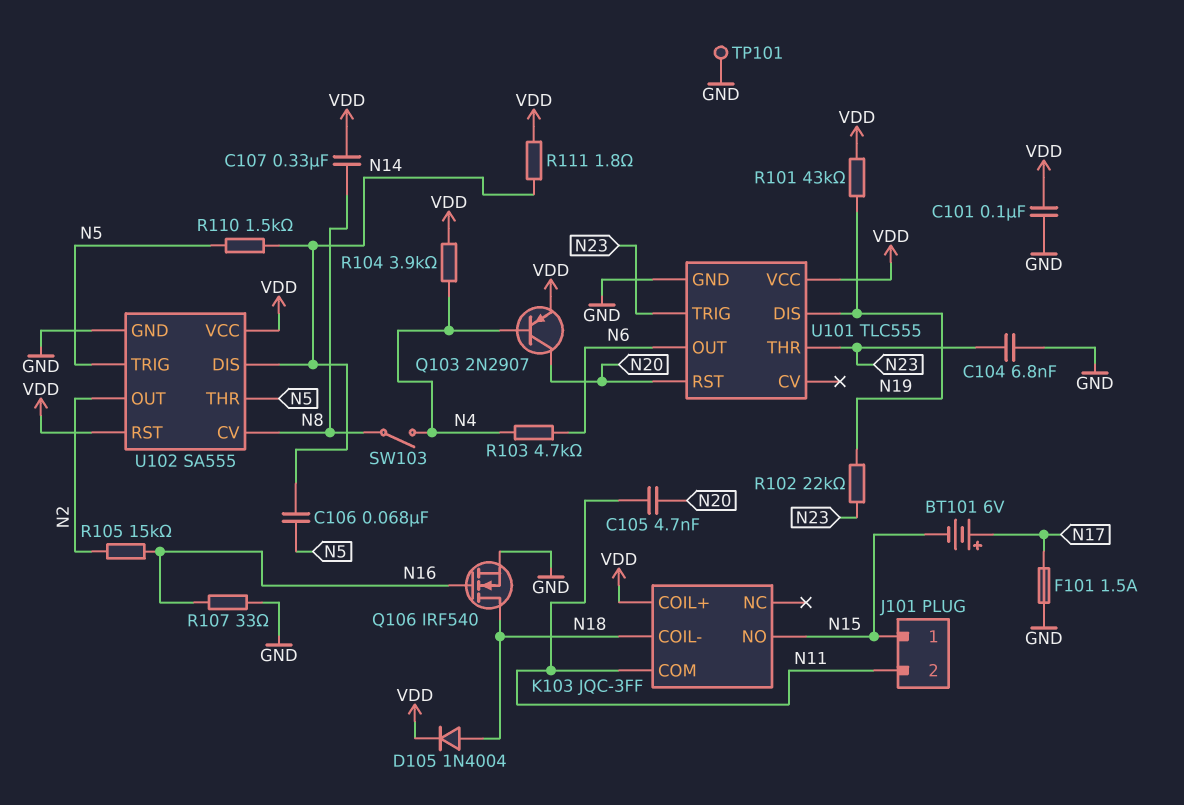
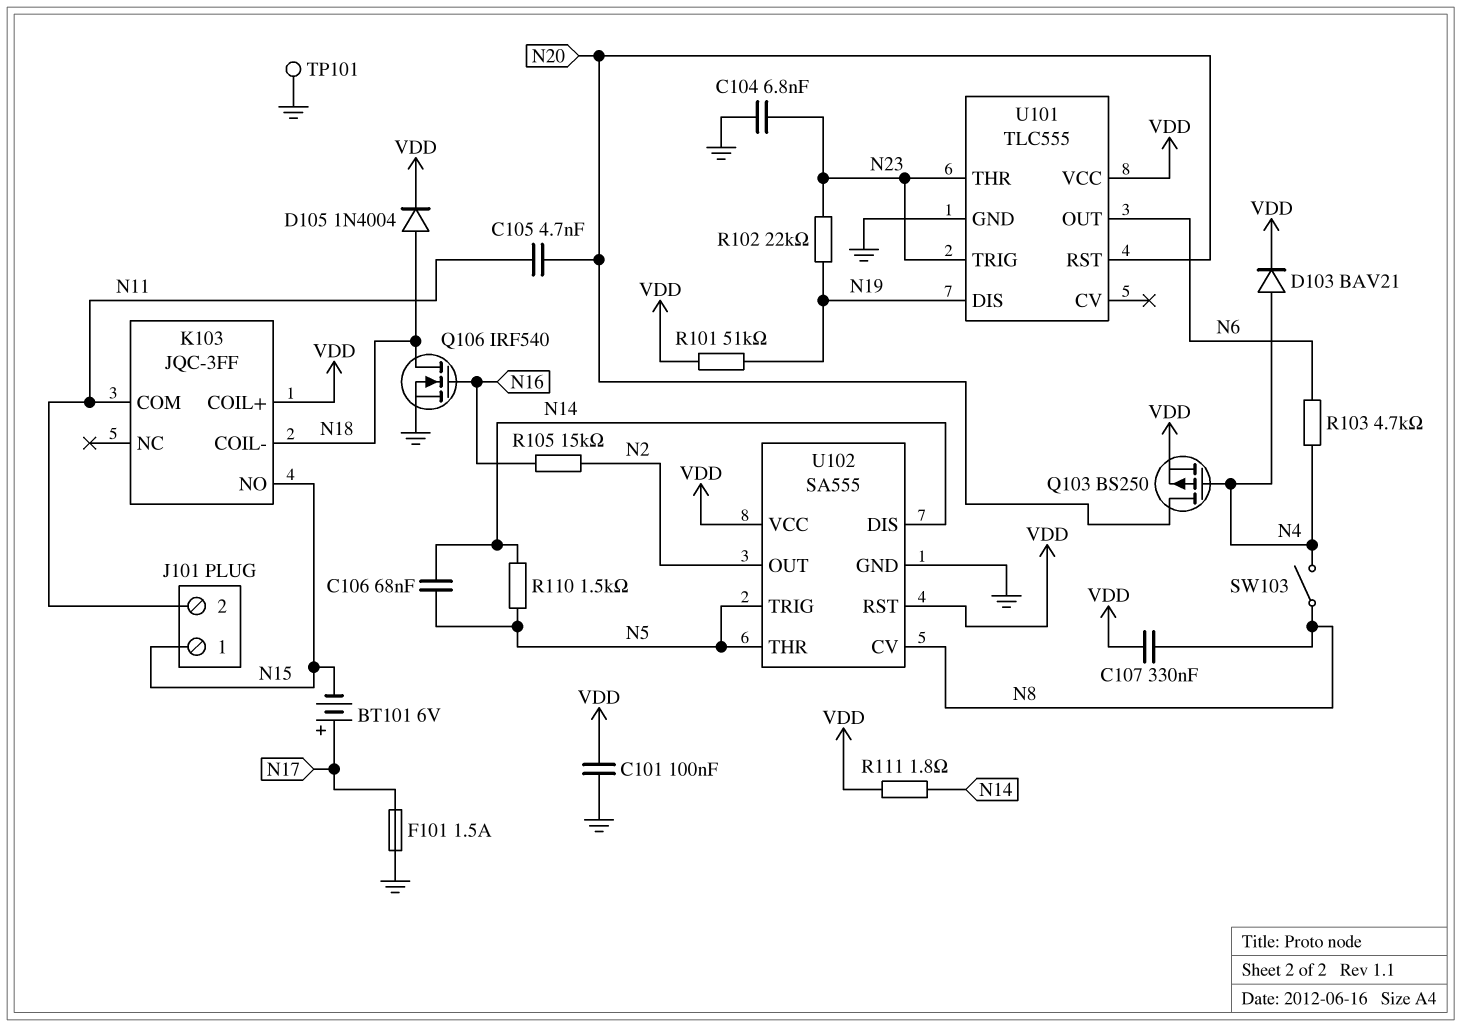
D103: none -> diode BAV21 (A N4, K VDD)
Q103: PNP 2N2907 (B N4, C N20, E VDD) -> PMOS BS250 (G N4, D N20, S VDD)
R101: 43k (N19, VDD) -> 51k (N19, VDD)
R104: 3.9k (N4, VDD) -> none
R107: 33 (GND, N16) -> none

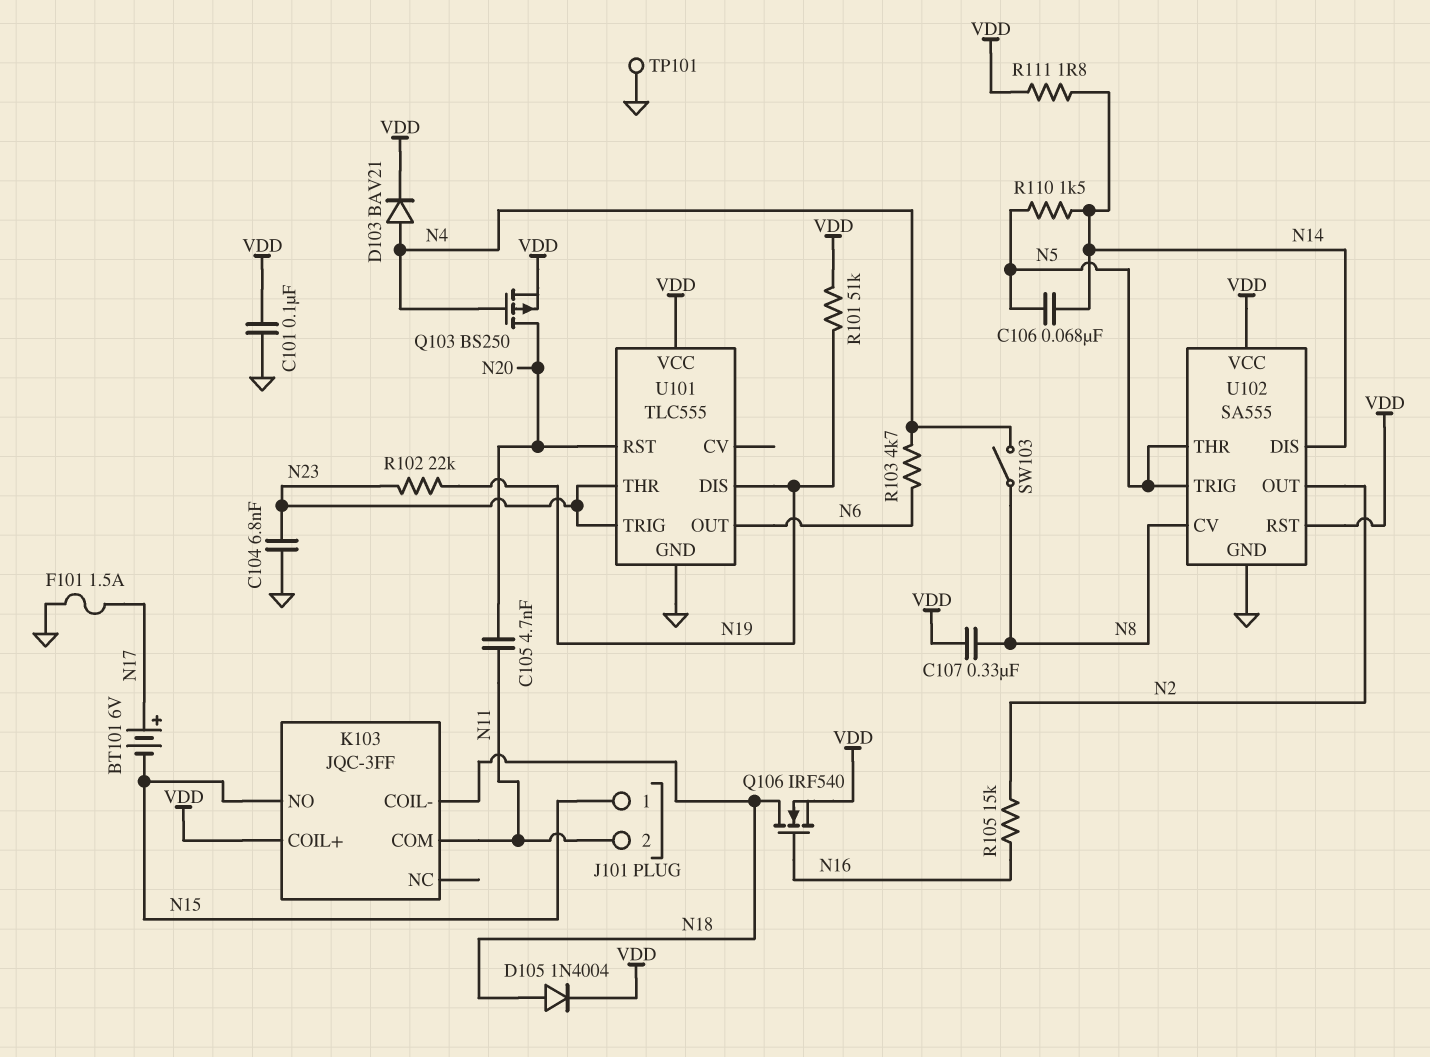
Q106: NMOS IRF540 (G N16, D N18, S GND) -> NMOS IRF540 (G N16, D N18, S VDD)

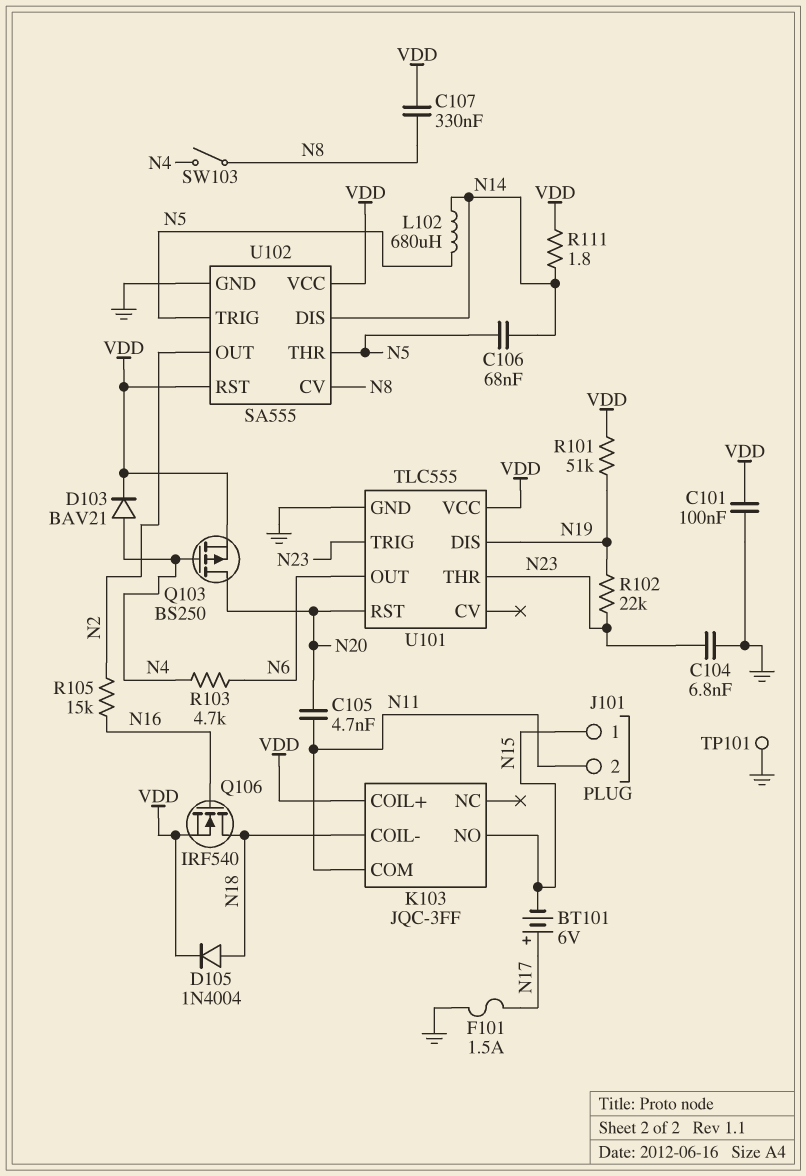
L102: none -> 680uH (N5, N14)
R110: 1.5k (N5, N14) -> none

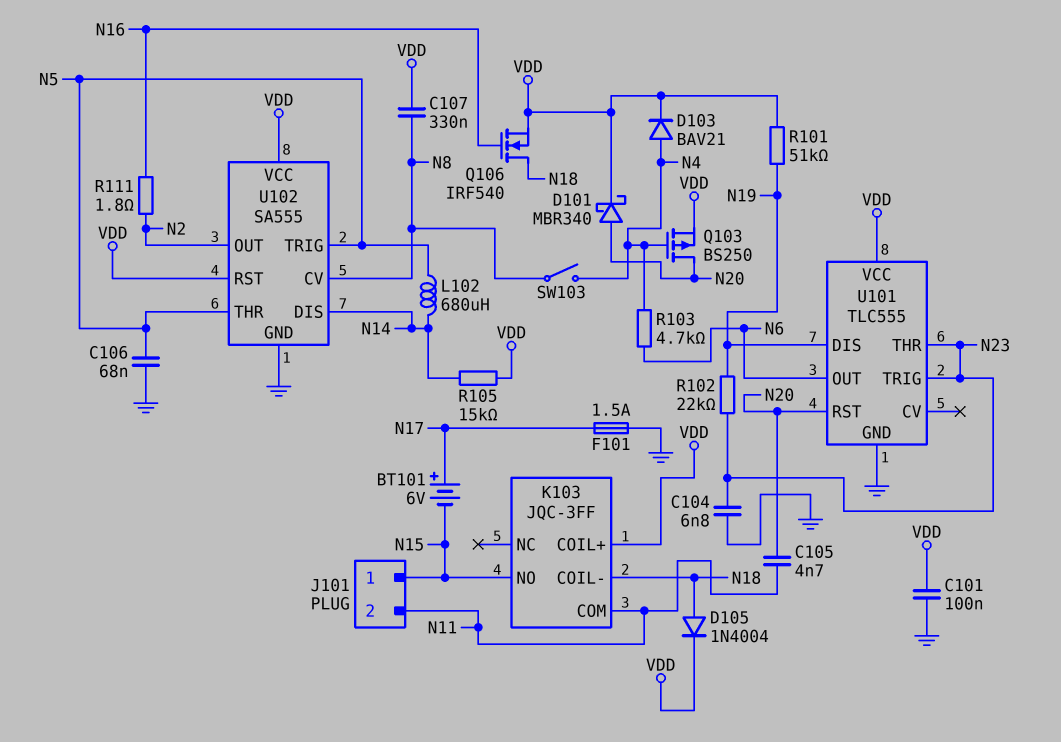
C106: 68nF (N5, N14) -> 68nF (GND, N5)
D101: none -> schottky MBR340 (A N20, K VDD)
R105: 15k (N2, N16) -> 15k (N14, VDD)
R111: 1.8 (N14, VDD) -> 1.8 (N2, N16)
TP101: test point (GND) -> none

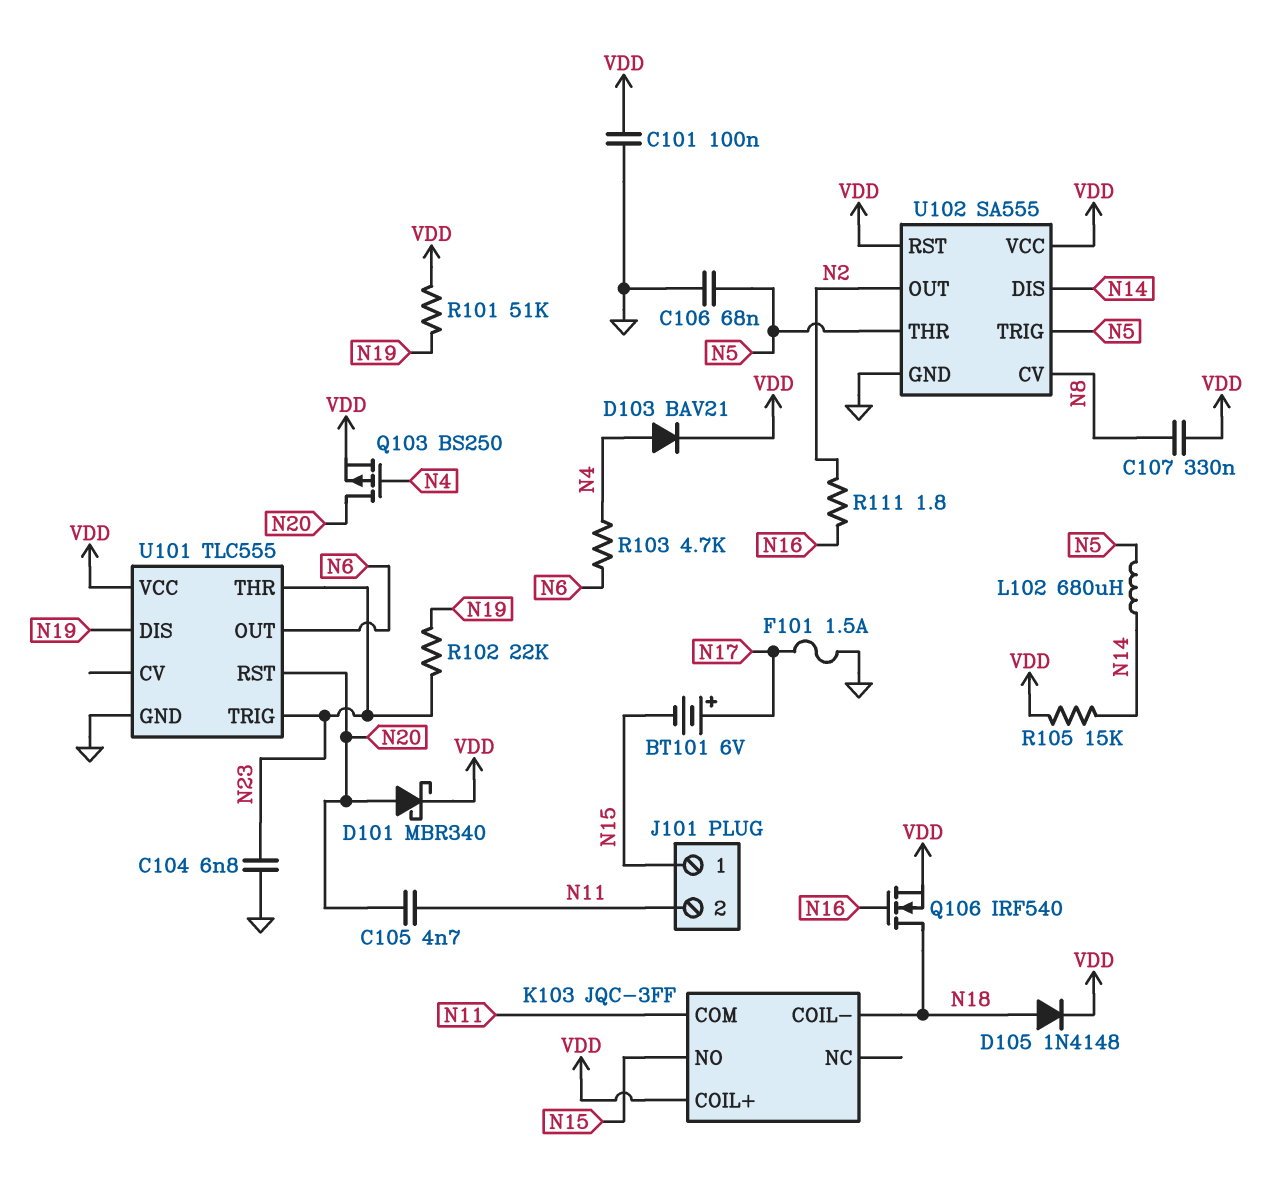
D105: diode 1N4004 (A N18, K VDD) -> diode 1N4148 (A N18, K VDD)
SW103: switch (N4, N8) -> none

